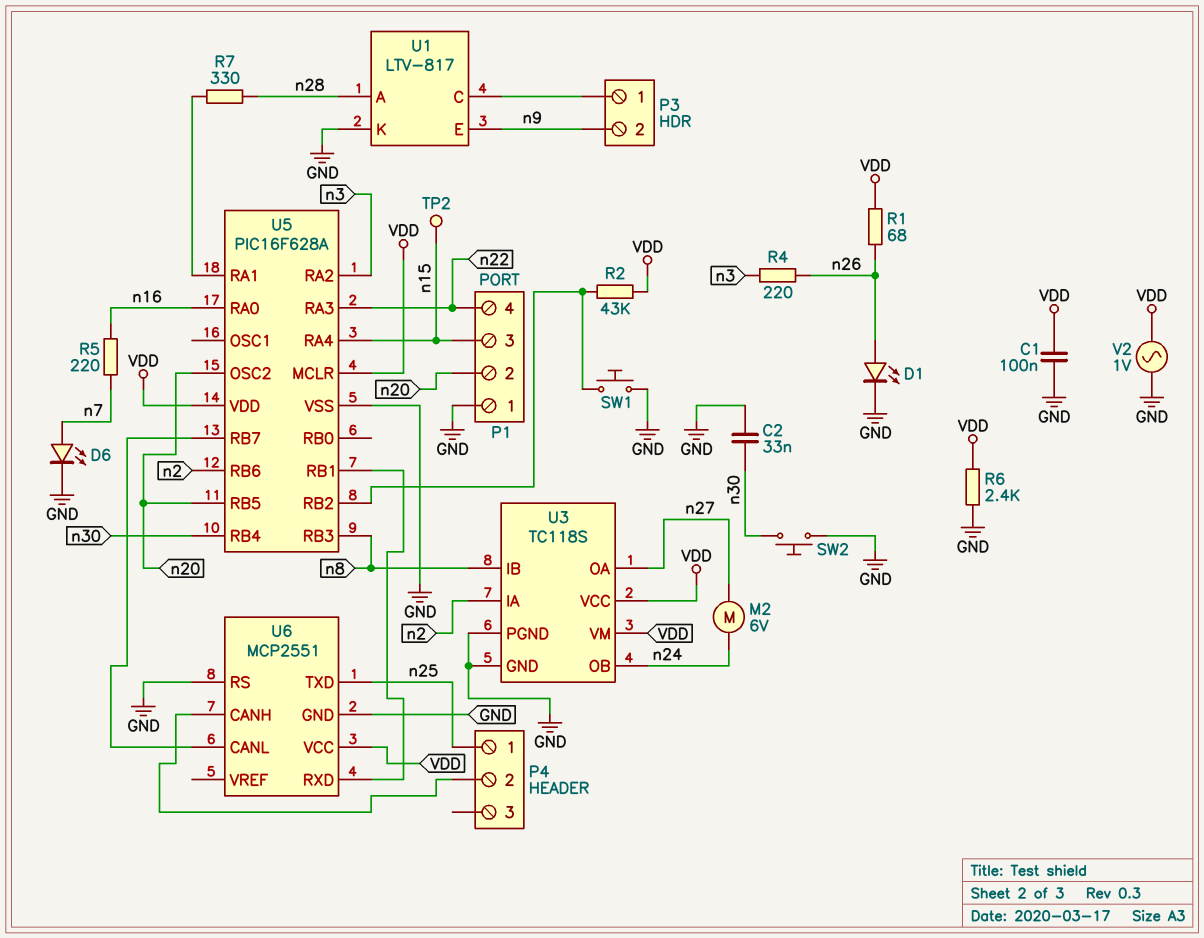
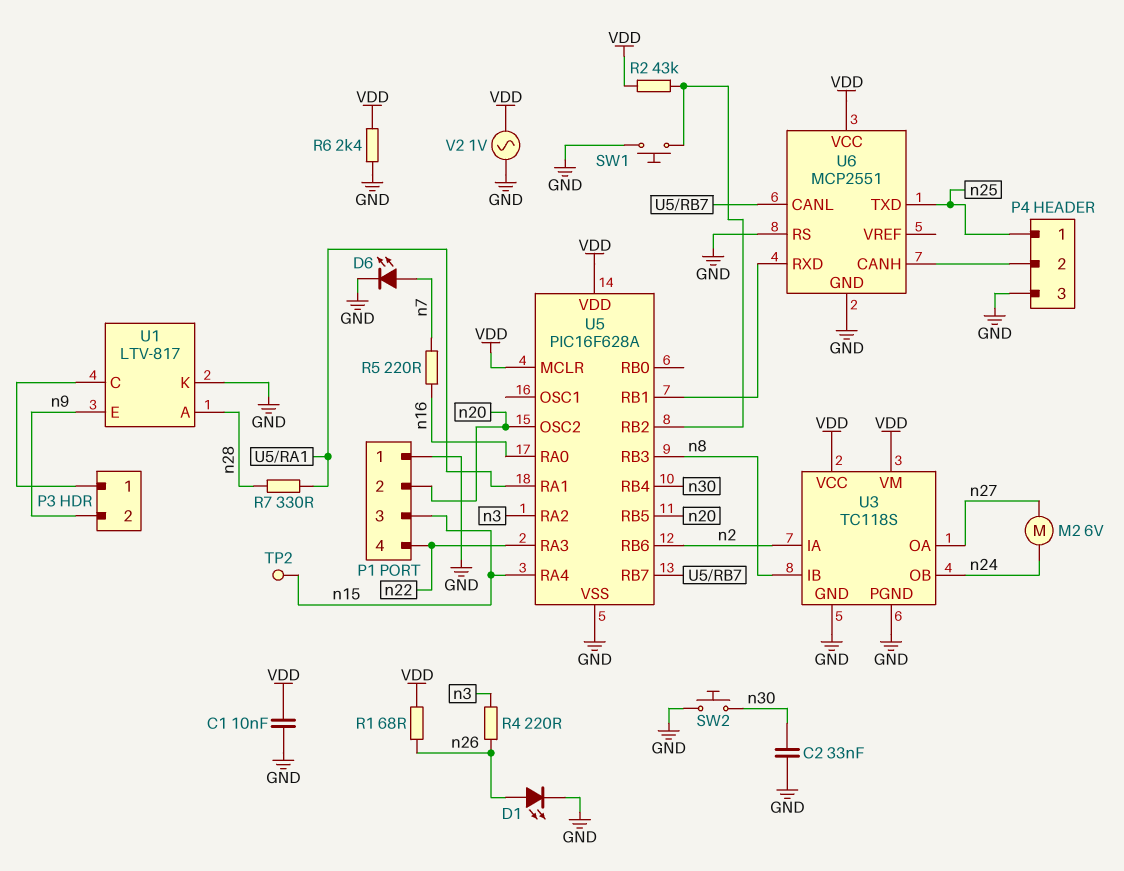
C1: 100nF (GND, VDD) -> 10nF (GND, VDD)
P4 pin 3: none -> GND

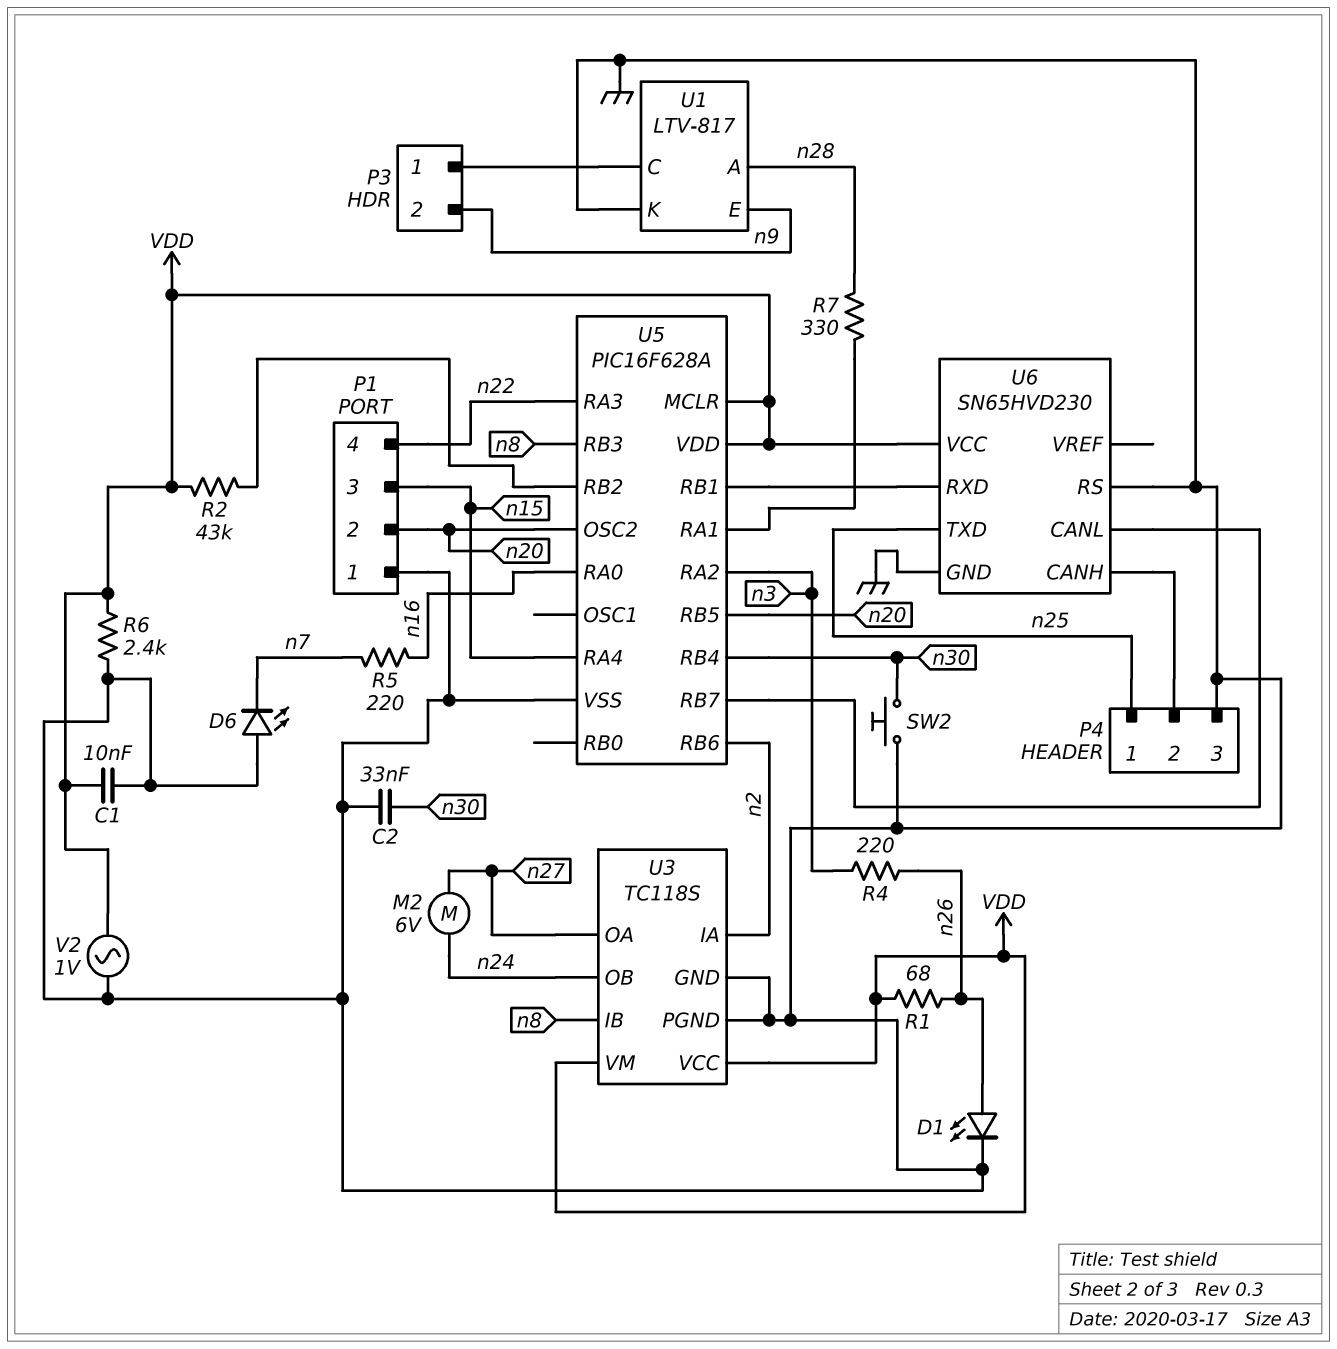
D6: LED (A n7, K GND) -> LED (A GND, K n7)
SW1: button (GND, U5/RB2) -> none
TP2: test point (n15) -> none
U6: MCP2551 -> SN65HVD230

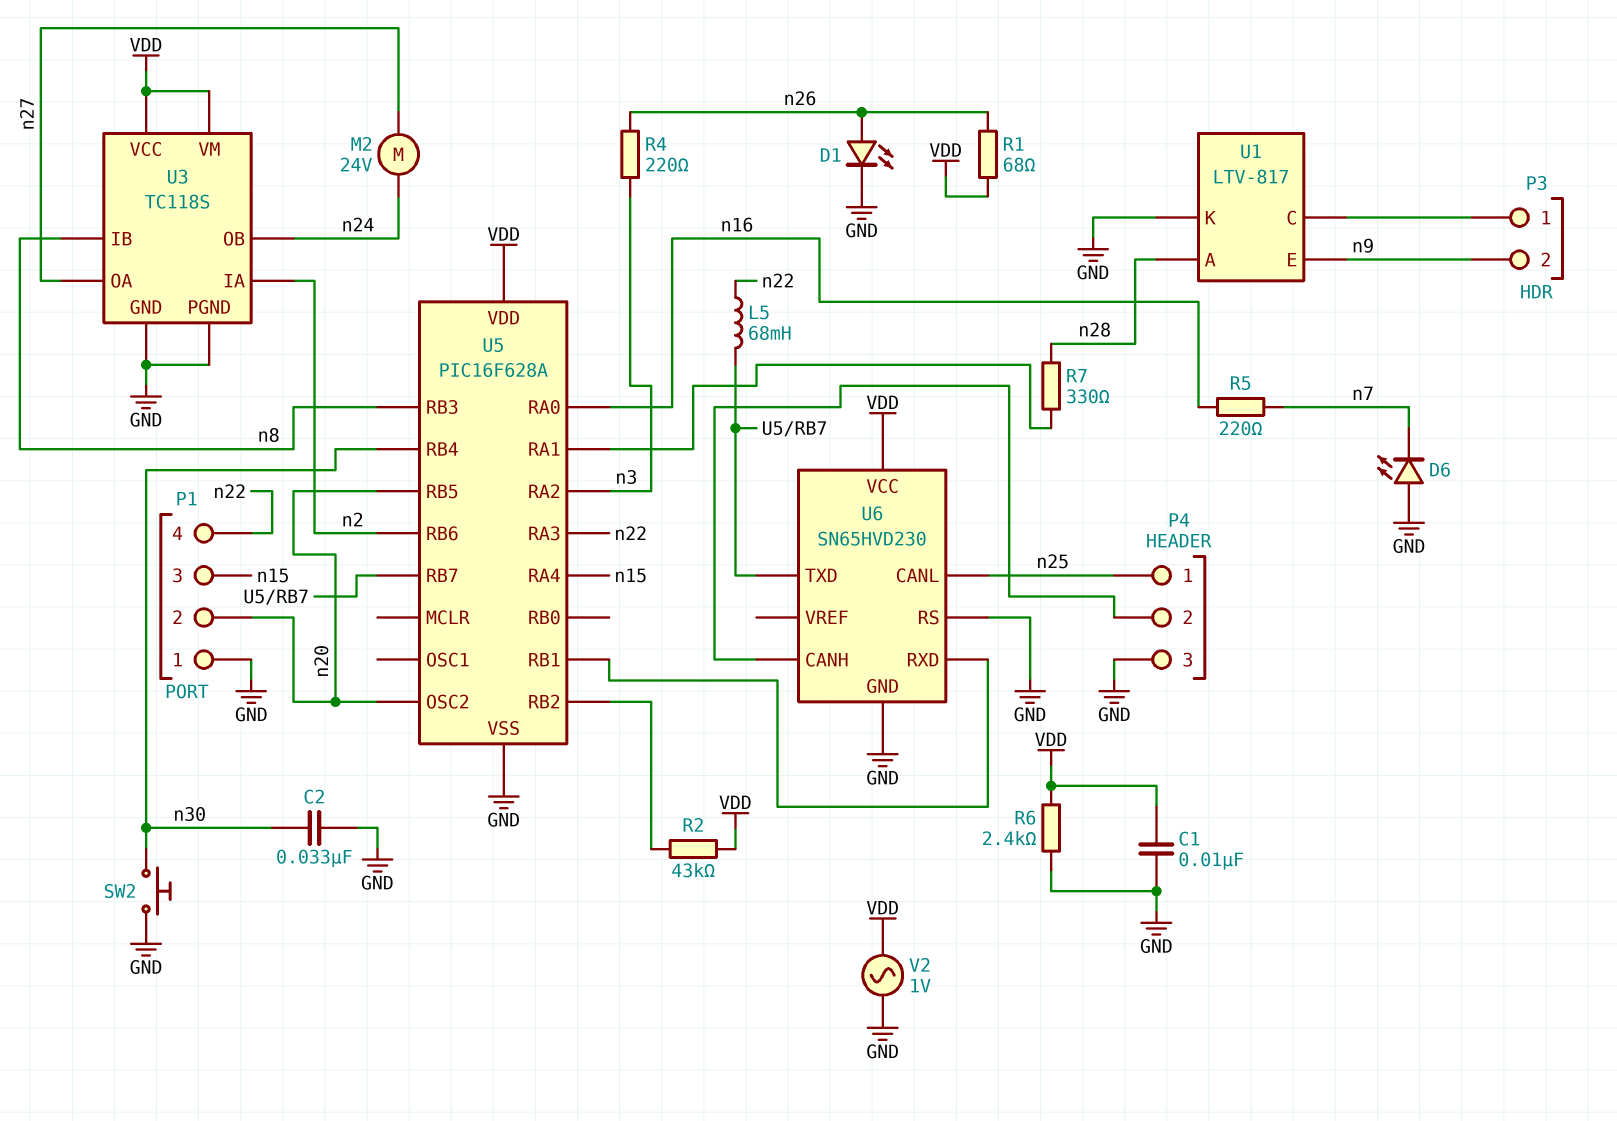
L5: none -> 68mH (U5/RB7, n22)
M2: motor 6V (n24, n27) -> motor 24V (n24, n27)
U5 pin MCLR: VDD -> none
U6 pin CANL: U5/RB7 -> n25
U6 pin TXD: n25 -> U5/RB7

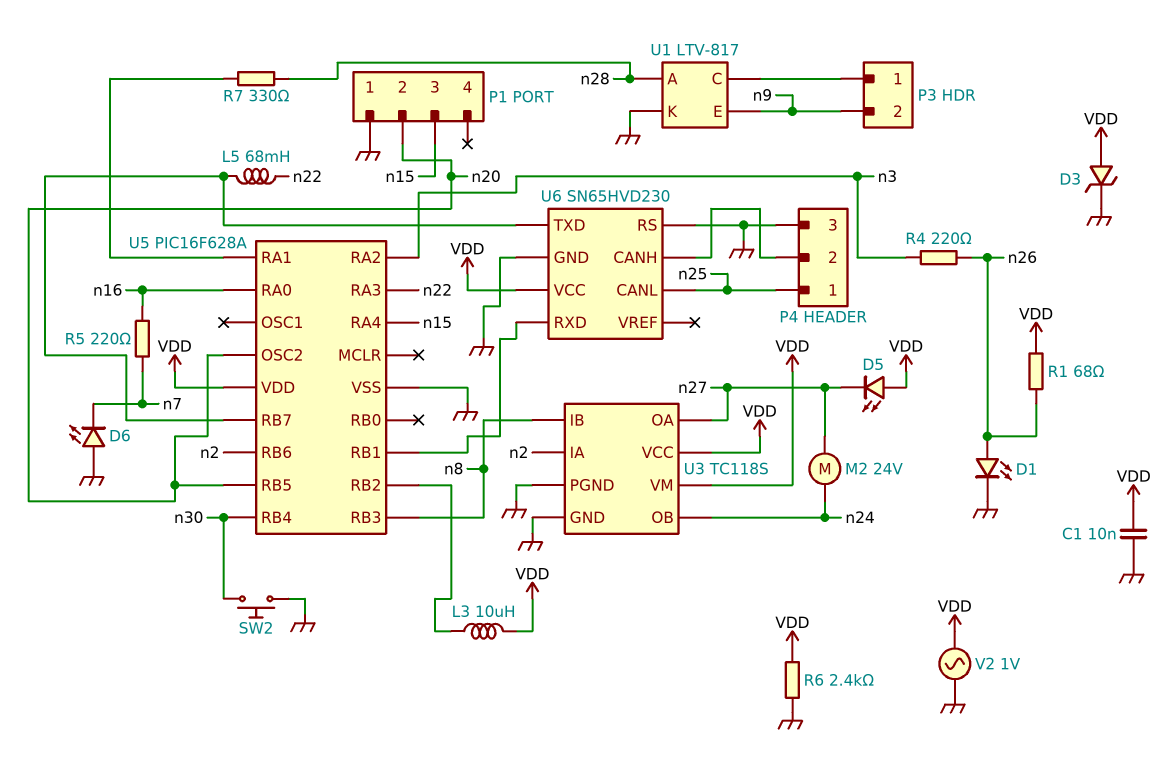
C2: 33nF (GND, n30) -> none
D3: none -> zener (A VDD, K GND)
D5: none -> LED (A VDD, K n27)
L3: none -> 10uH (U5/RB2, VDD)
P1 pin 4: n22 -> none
R2: 43k (U5/RB2, VDD) -> none

